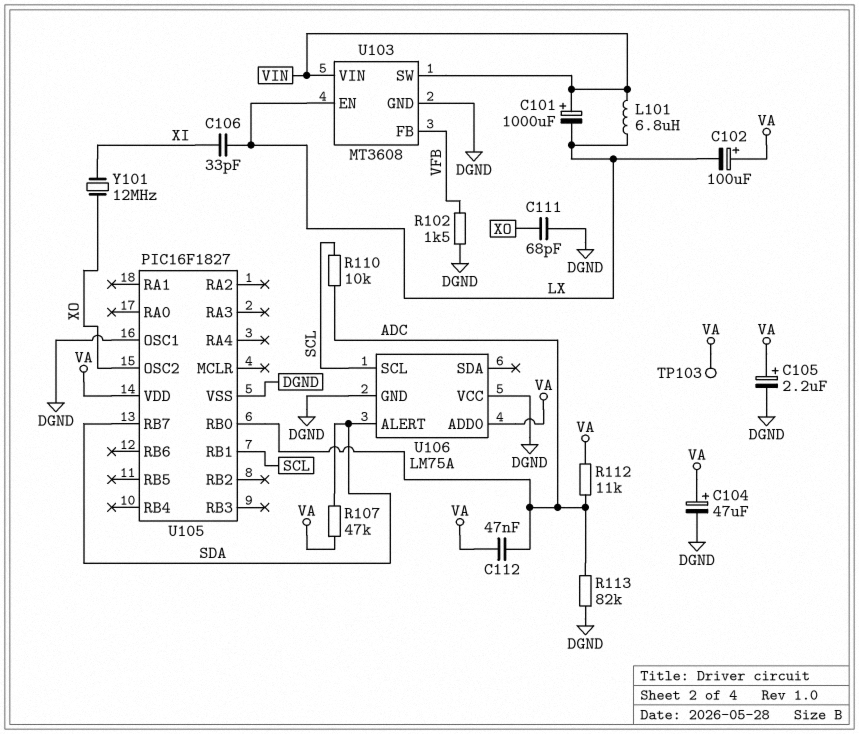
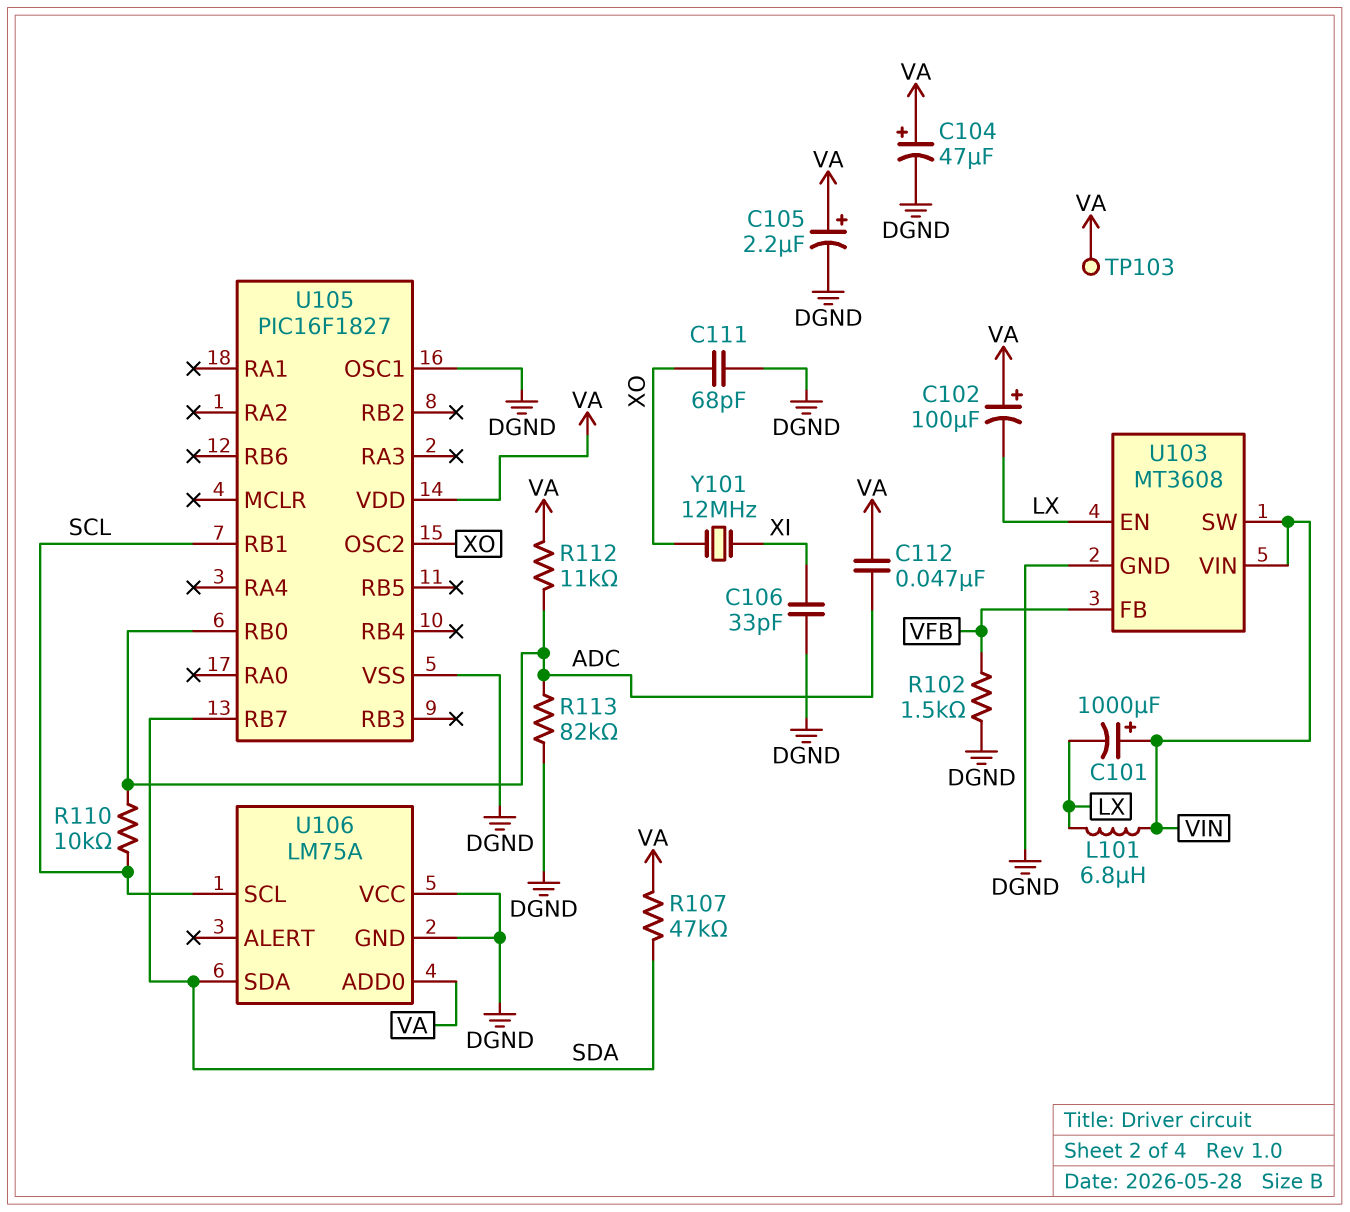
C106: 33pF (LX, XI) -> 33pF (DGND, XI)
U106 pin ALERT: SDA -> none
U106 pin SDA: none -> SDA

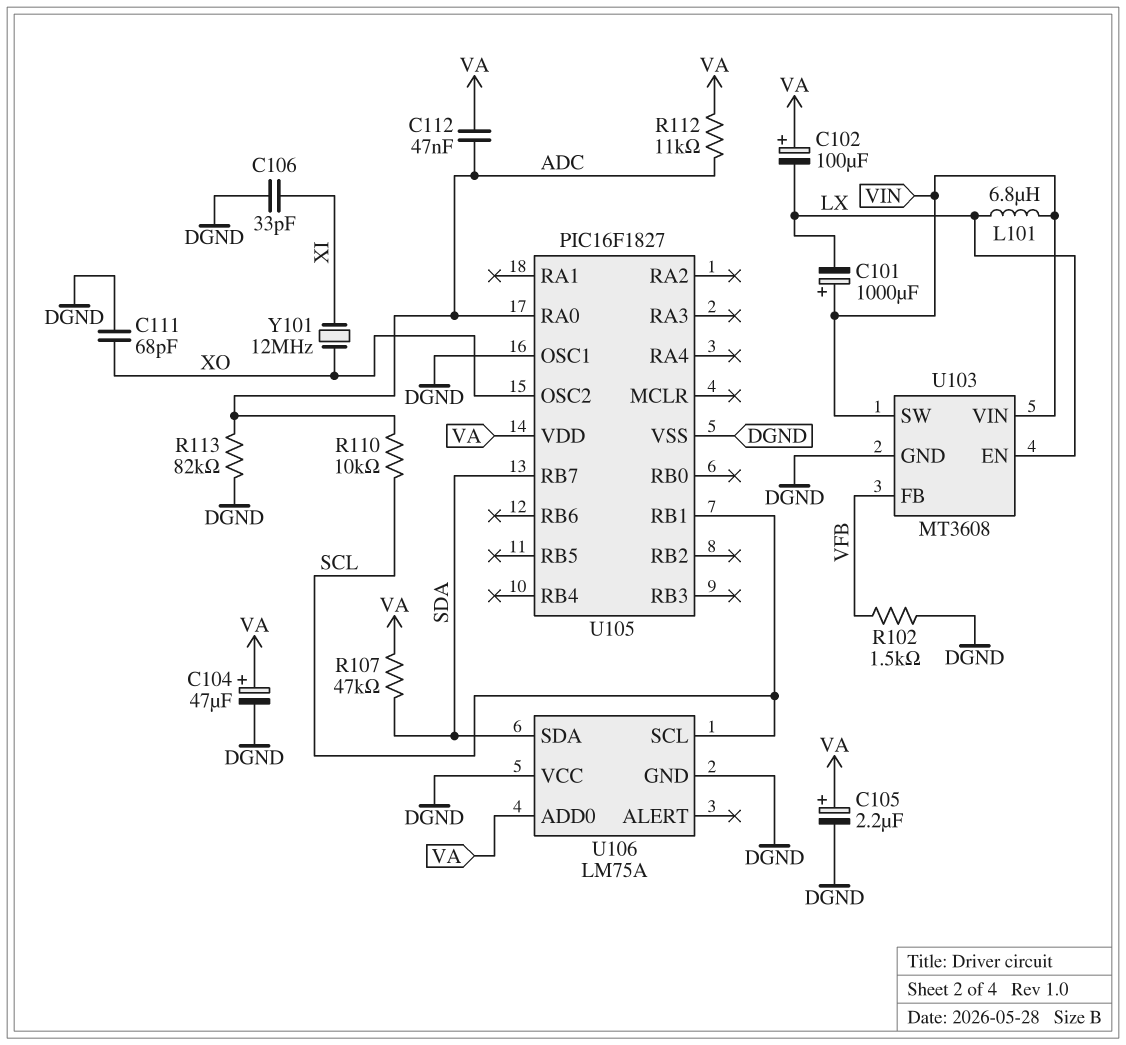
TP103: test point (VA) -> none
U105 pin RA0: none -> ADC
U105 pin RB0: ADC -> none

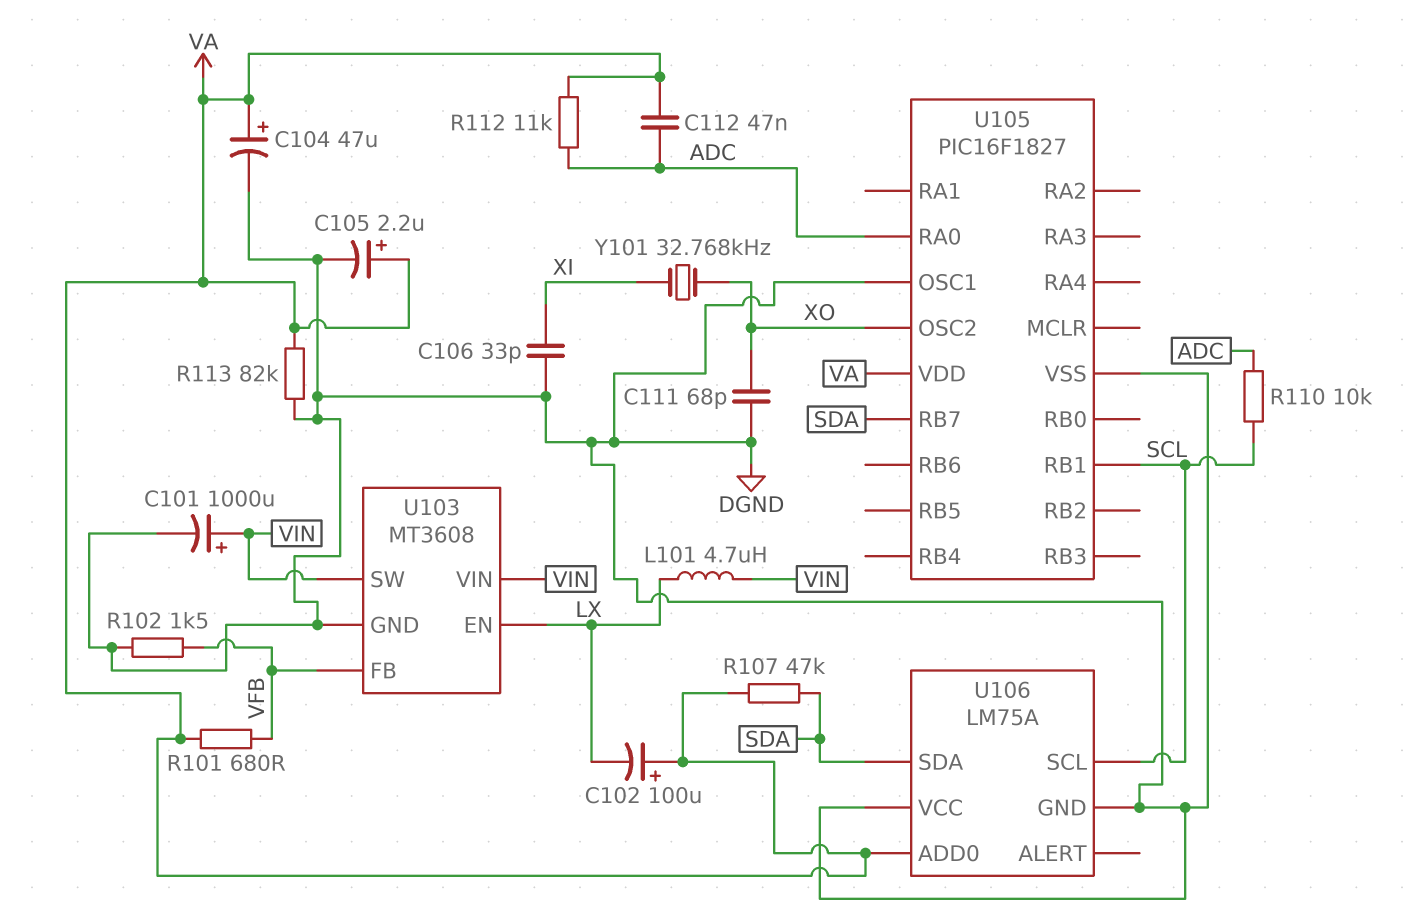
C101: 1000uF (plus VIN, minus LX) -> 1000uF (plus VIN, minus DGND)
L101: 6.8uH (LX, VIN) -> 4.7uH (LX, VIN)
R101: none -> 680 (VA, VFB)
R113: 82k (ADC, DGND) -> 82k (DGND, VA)
Y101: 12MHz (XI, XO) -> 32.768kHz (XI, XO)

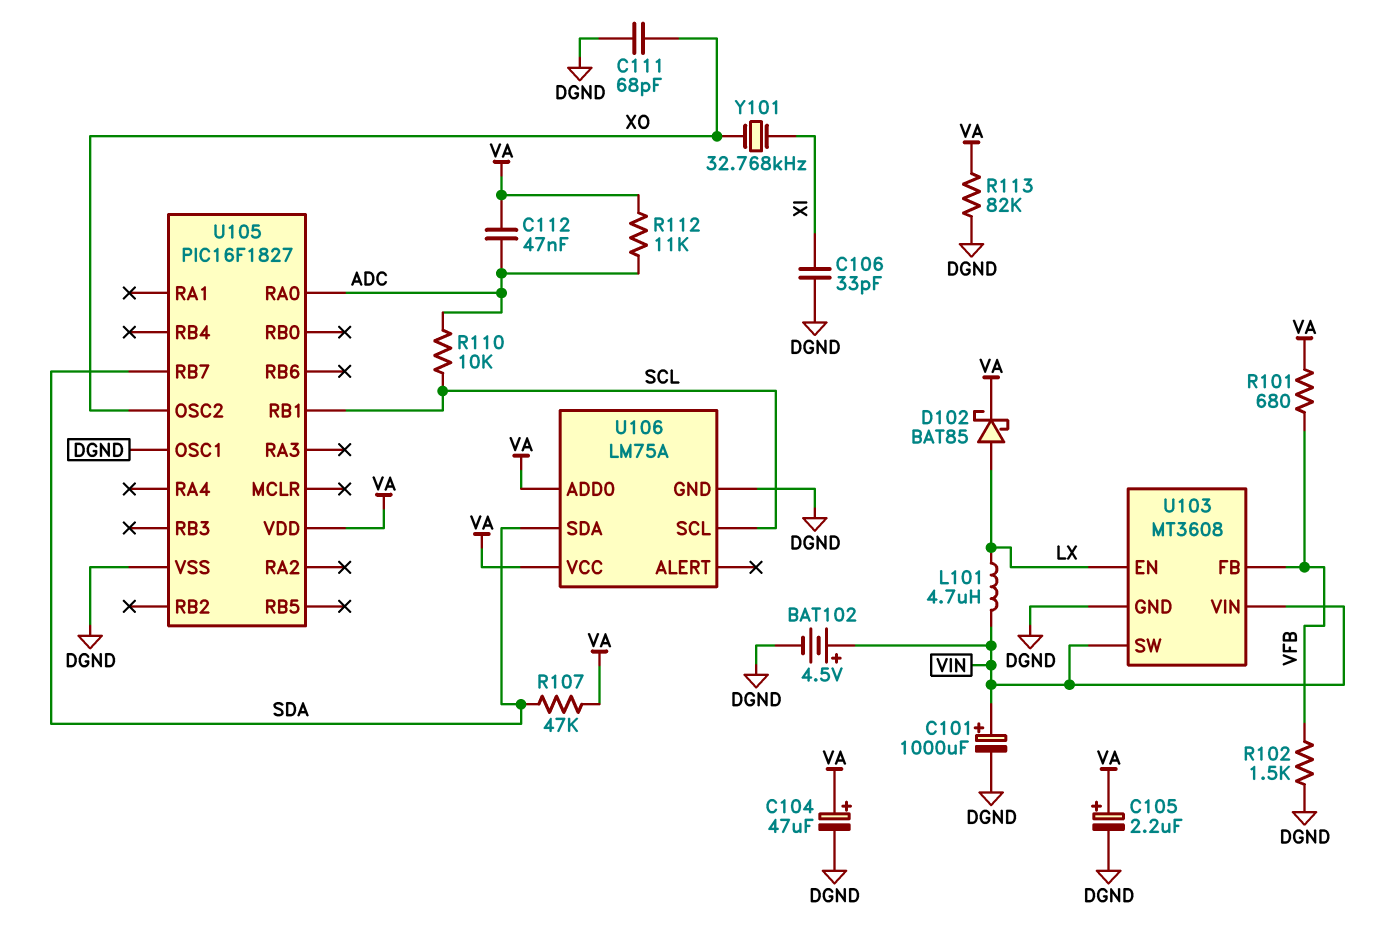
BAT102: none -> 4.5V (plus VIN, minus DGND)
C102: 100uF (plus VA, minus LX) -> none
D102: none -> schottky BAT85 (A LX, K VA)
U106 pin VCC: DGND -> VA

